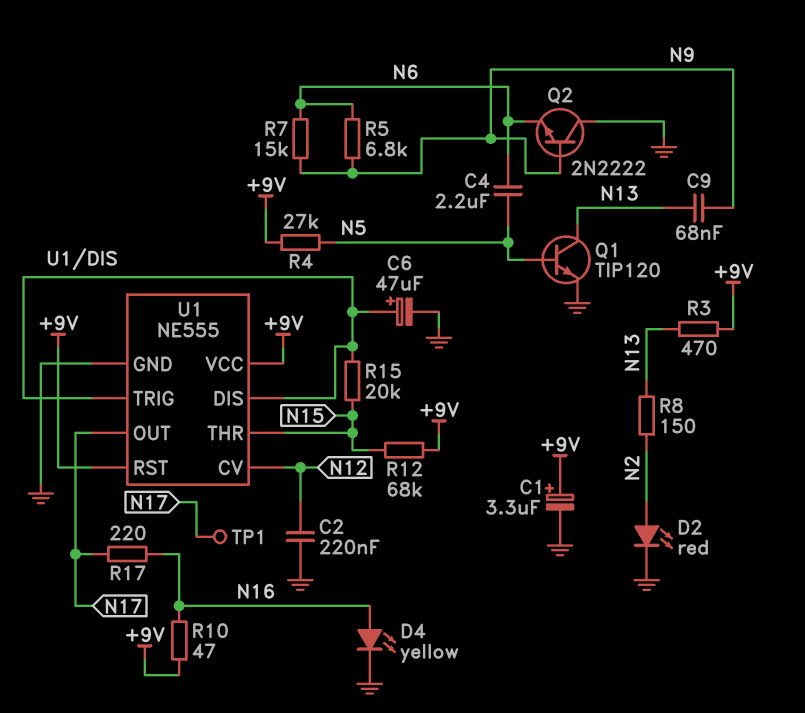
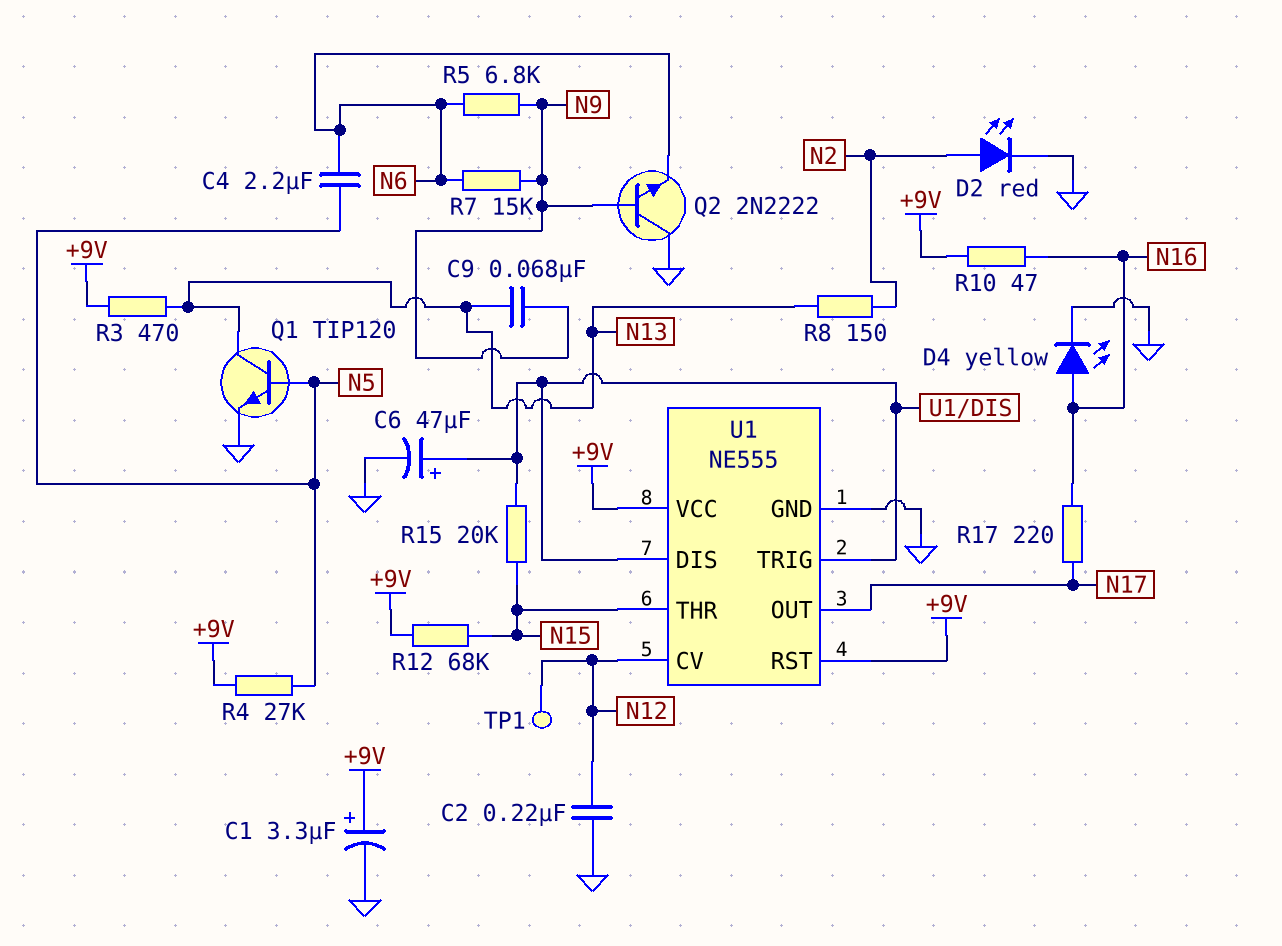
TP1: test point (N17) -> test point (N12)

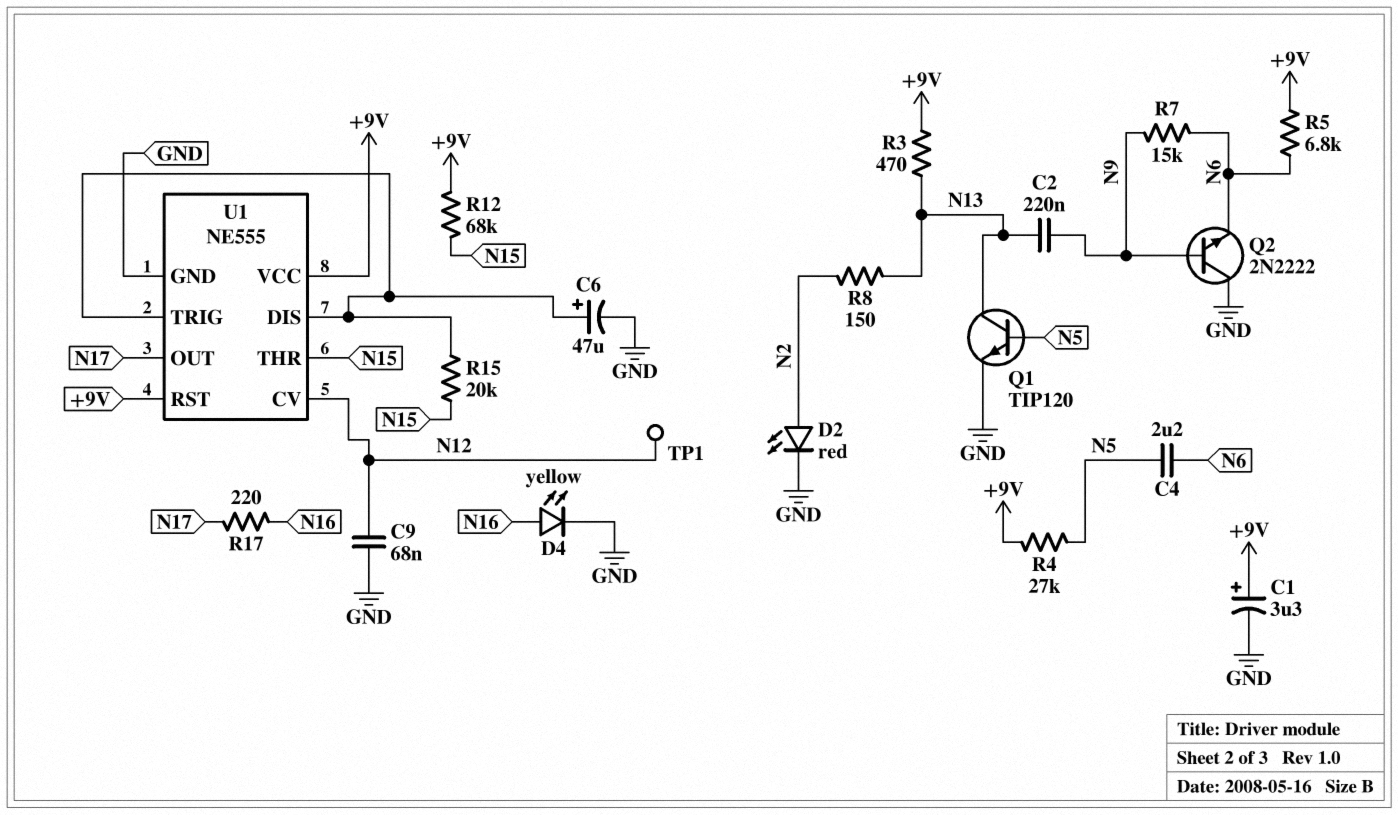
C2: 220nF (GND, N12) -> 220nF (N9, N13)
C9: 68nF (N9, N13) -> 68nF (GND, N12)
R5: 6.8k (N6, N9) -> 6.8k (+9V, N6)
R10: 47 (+9V, N16) -> none

